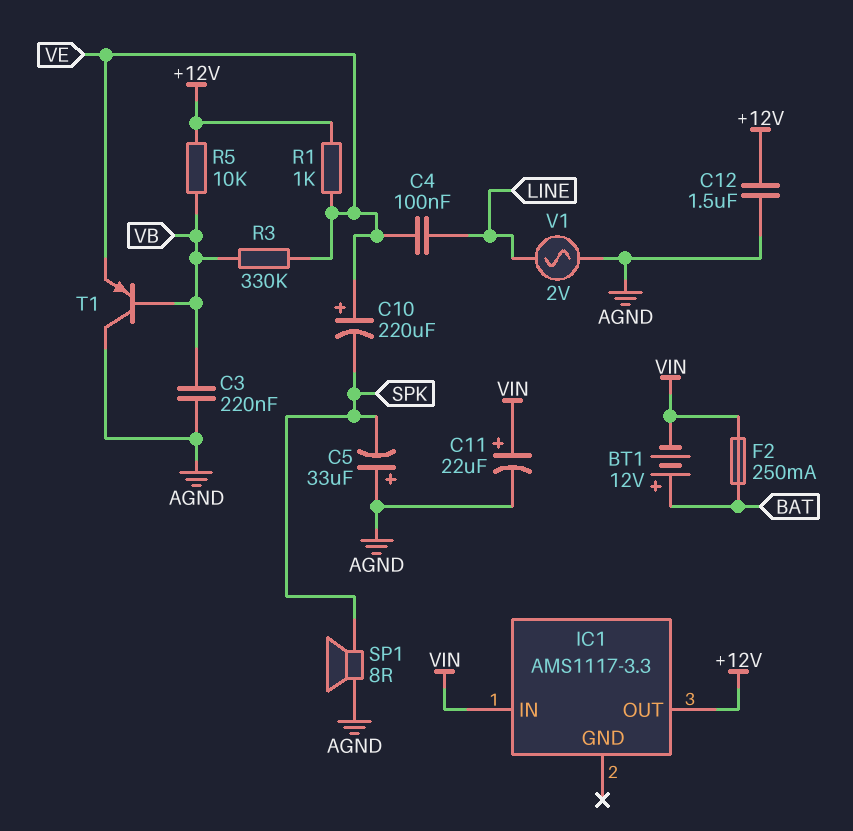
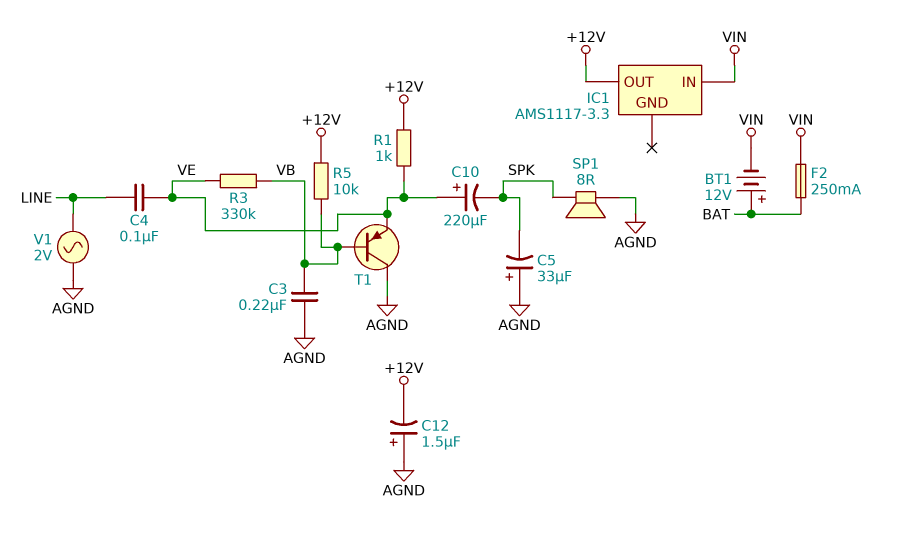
C11: 22uF (plus VIN, minus AGND) -> none
C12: 1.5uF (+12V, AGND) -> 1.5uF (plus AGND, minus +12V)

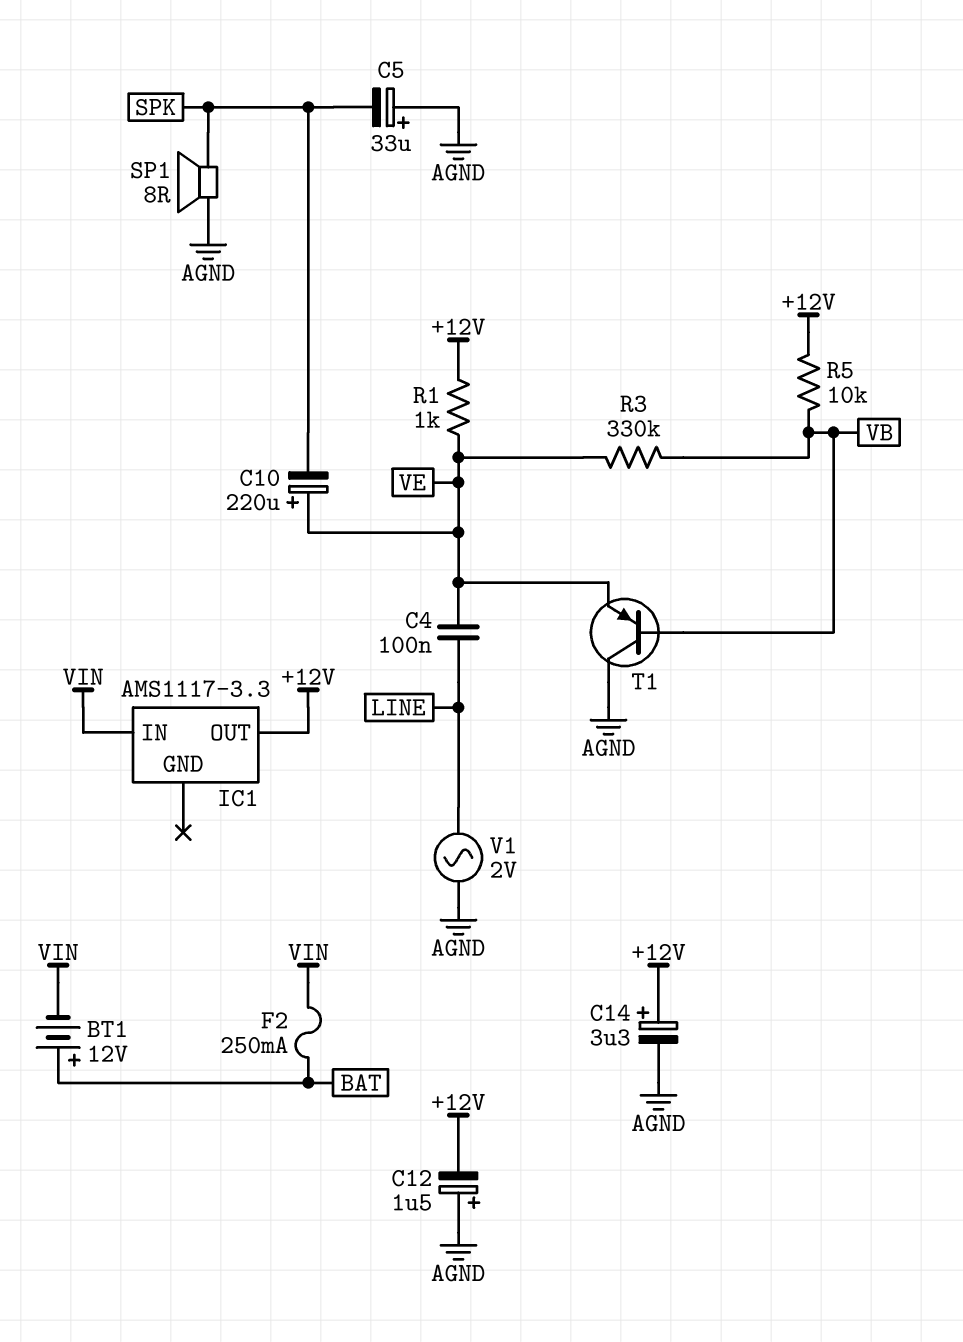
C3: 220nF (AGND, VB) -> none
C14: none -> 3.3uF (plus +12V, minus AGND)

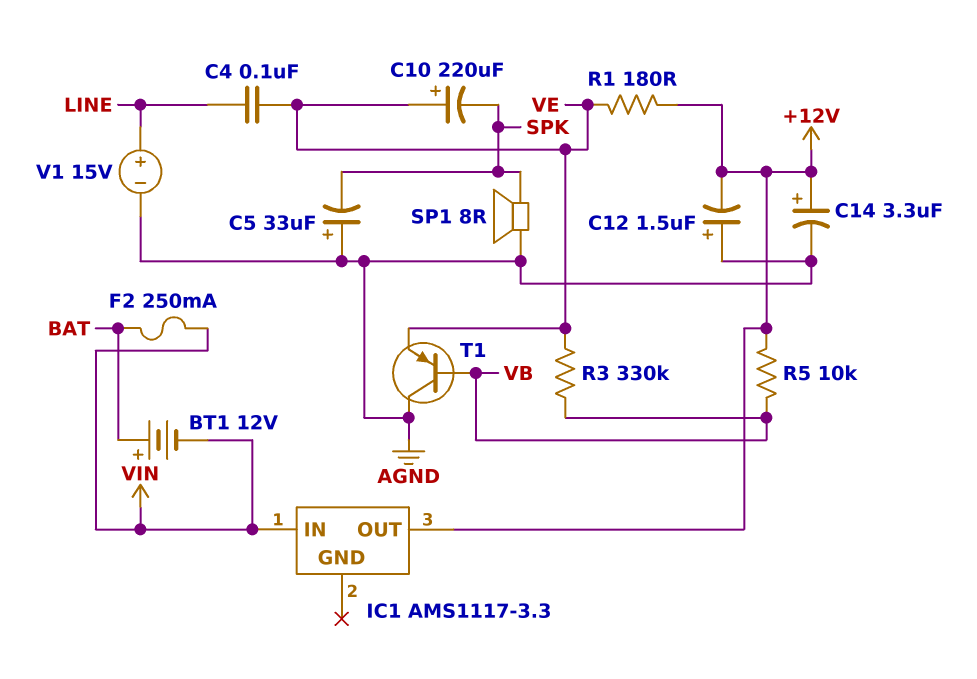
R1: 1k (+12V, VE) -> 180 (+12V, VE)
V1: AC 2V (AGND, LINE) -> 15V (plus LINE, minus AGND)

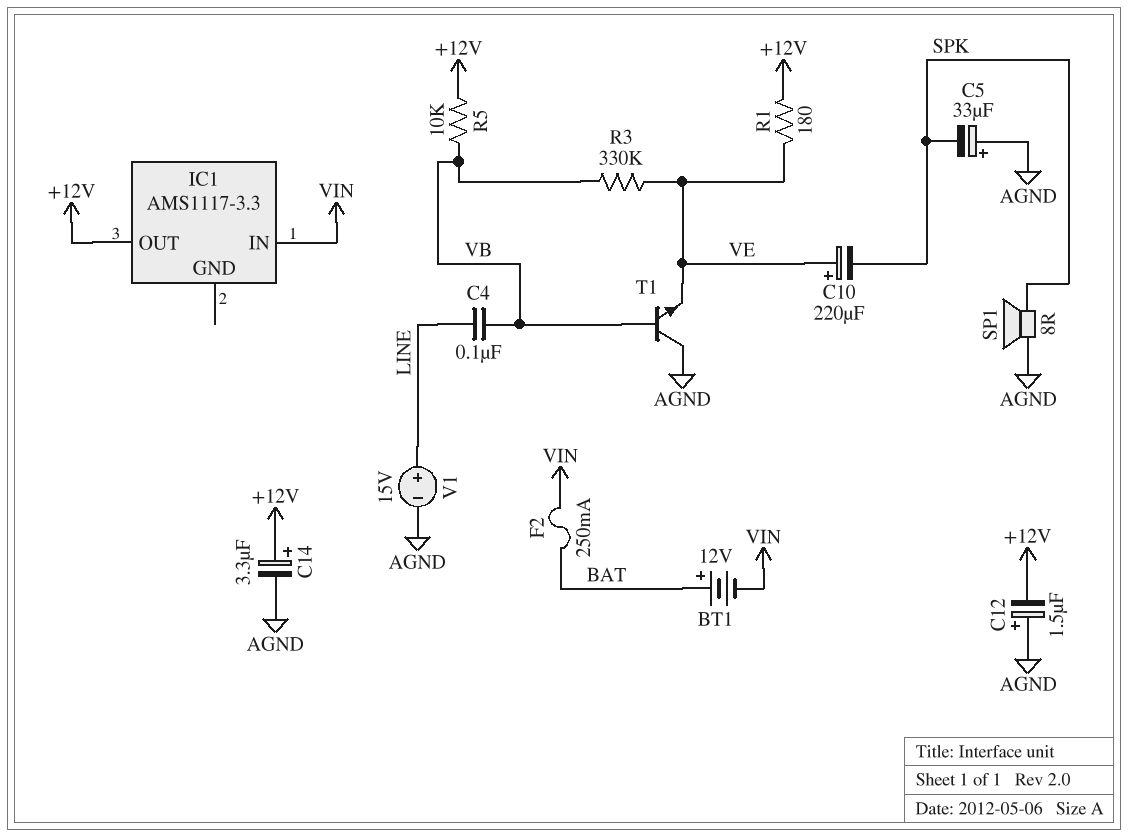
C4: 100nF (LINE, VE) -> 100nF (LINE, VB)
T1: PNP (B VB, C AGND, E VE) -> NPN (B VB, C AGND, E VE)

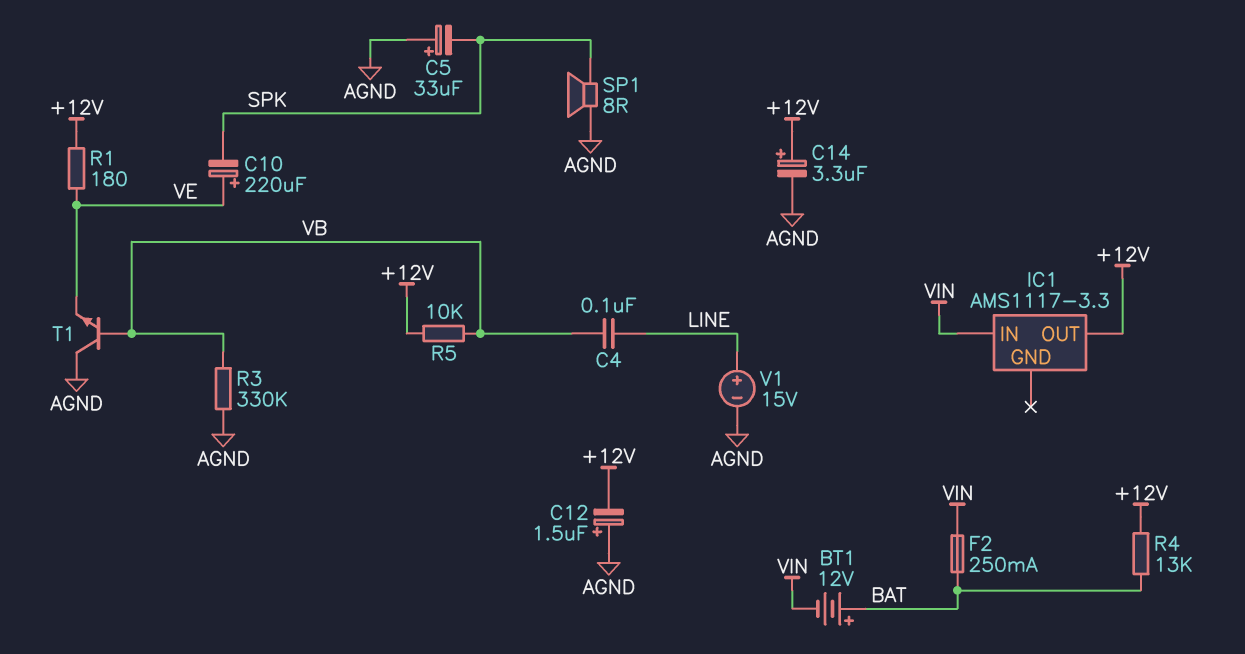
R3: 330k (VB, VE) -> 330k (AGND, VB)
R4: none -> 13k (+12V, BAT)

